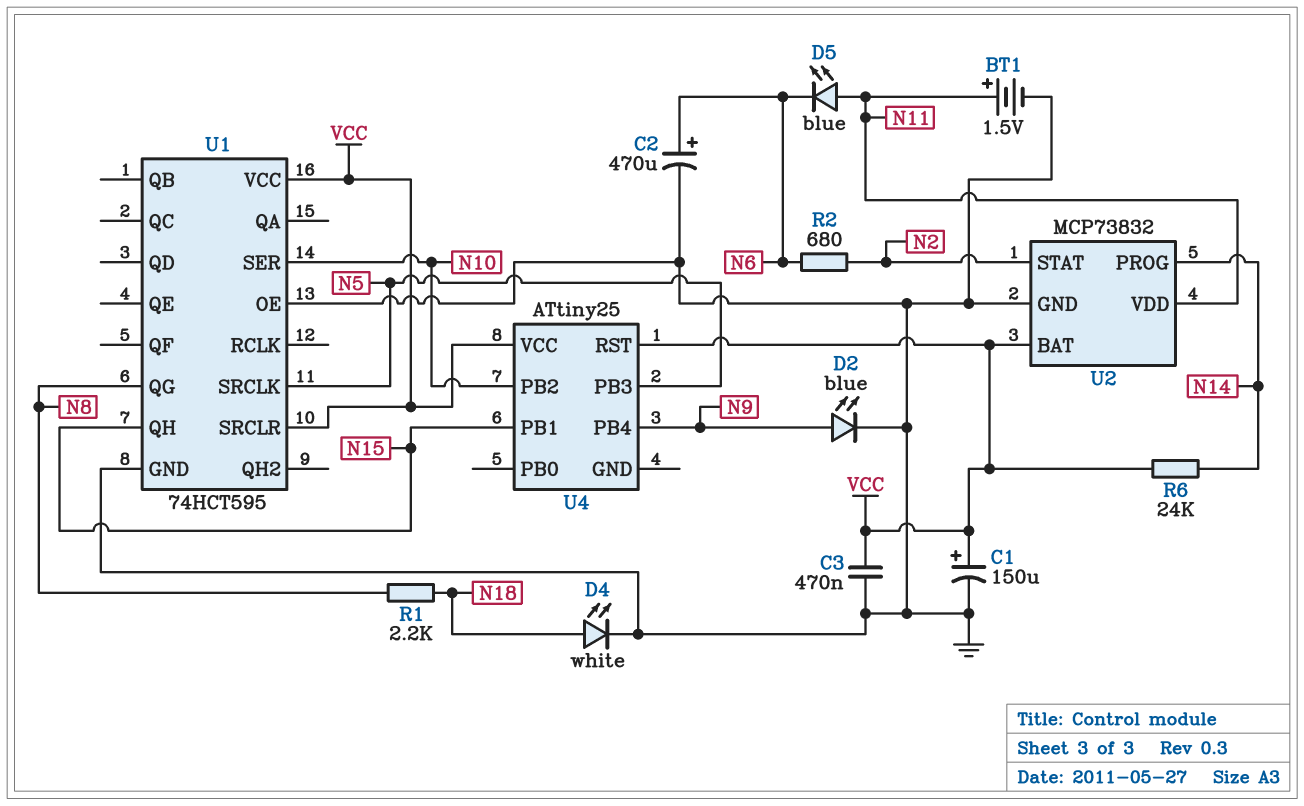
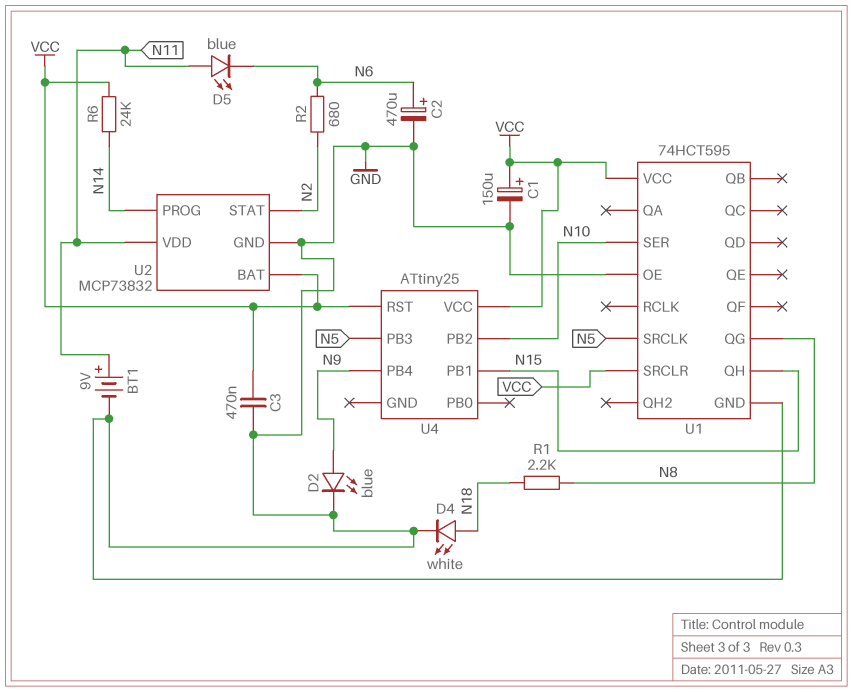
BT1: 1.5V (plus N11, minus GND) -> 9V (plus N11, minus GND)

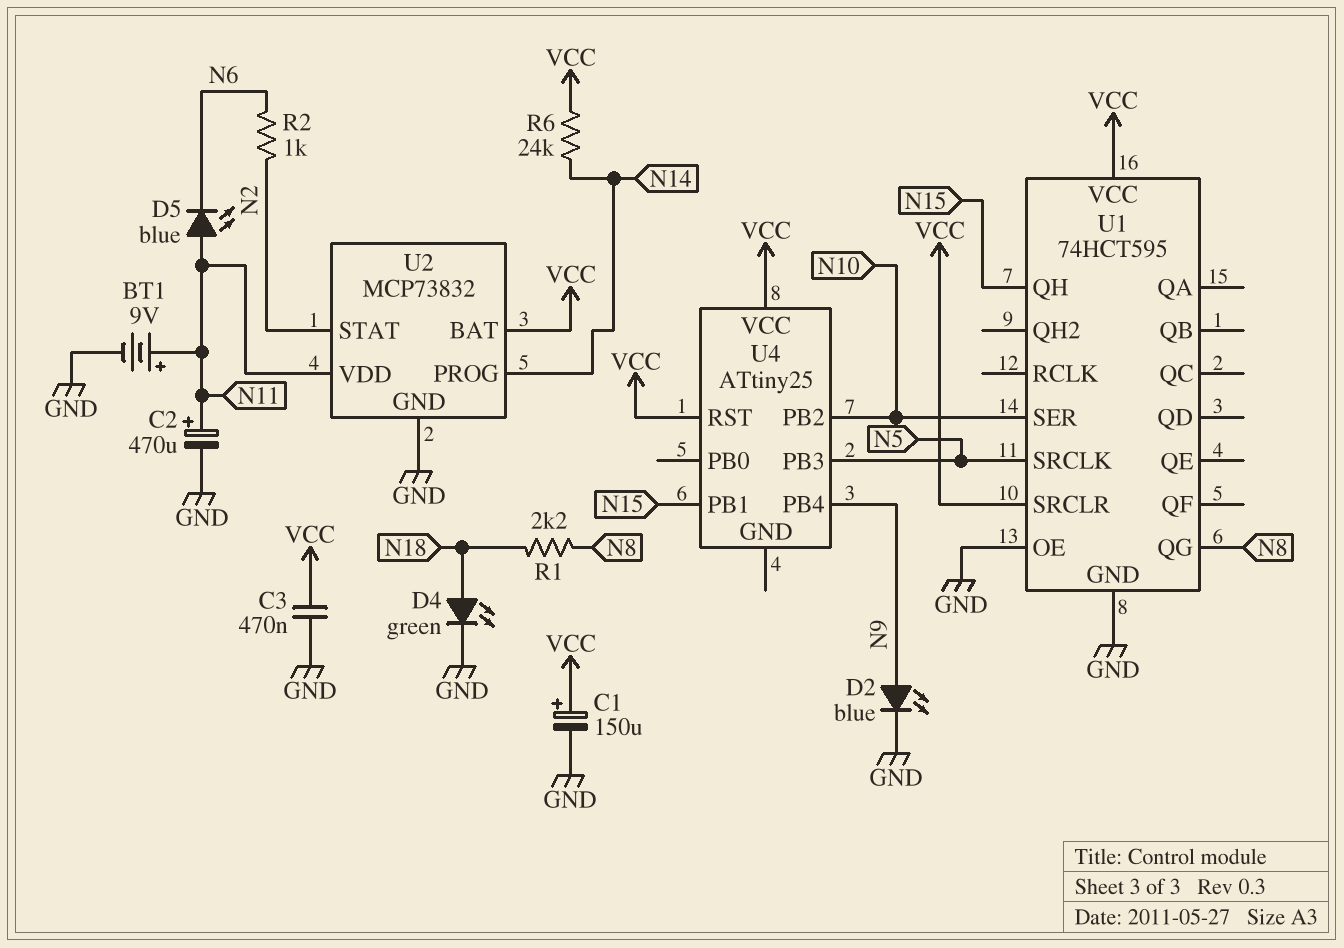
C2: 470uF (plus N6, minus GND) -> 470uF (plus N11, minus GND)
D4: LED white (A N18, K GND) -> LED green (A N18, K GND)
R2: 680 (N2, N6) -> 1k (N2, N6)

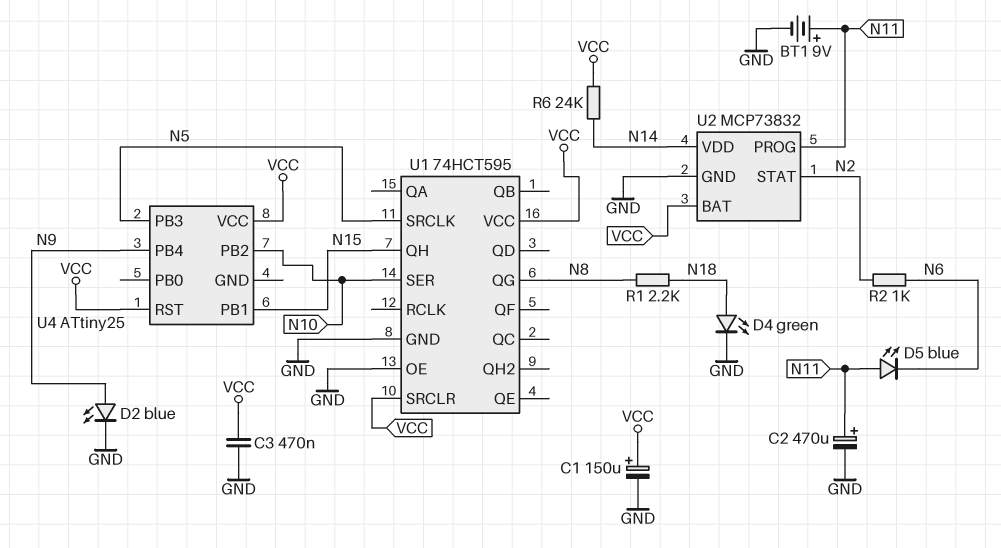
U2 pin PROG: N14 -> N11
U2 pin VDD: N11 -> N14

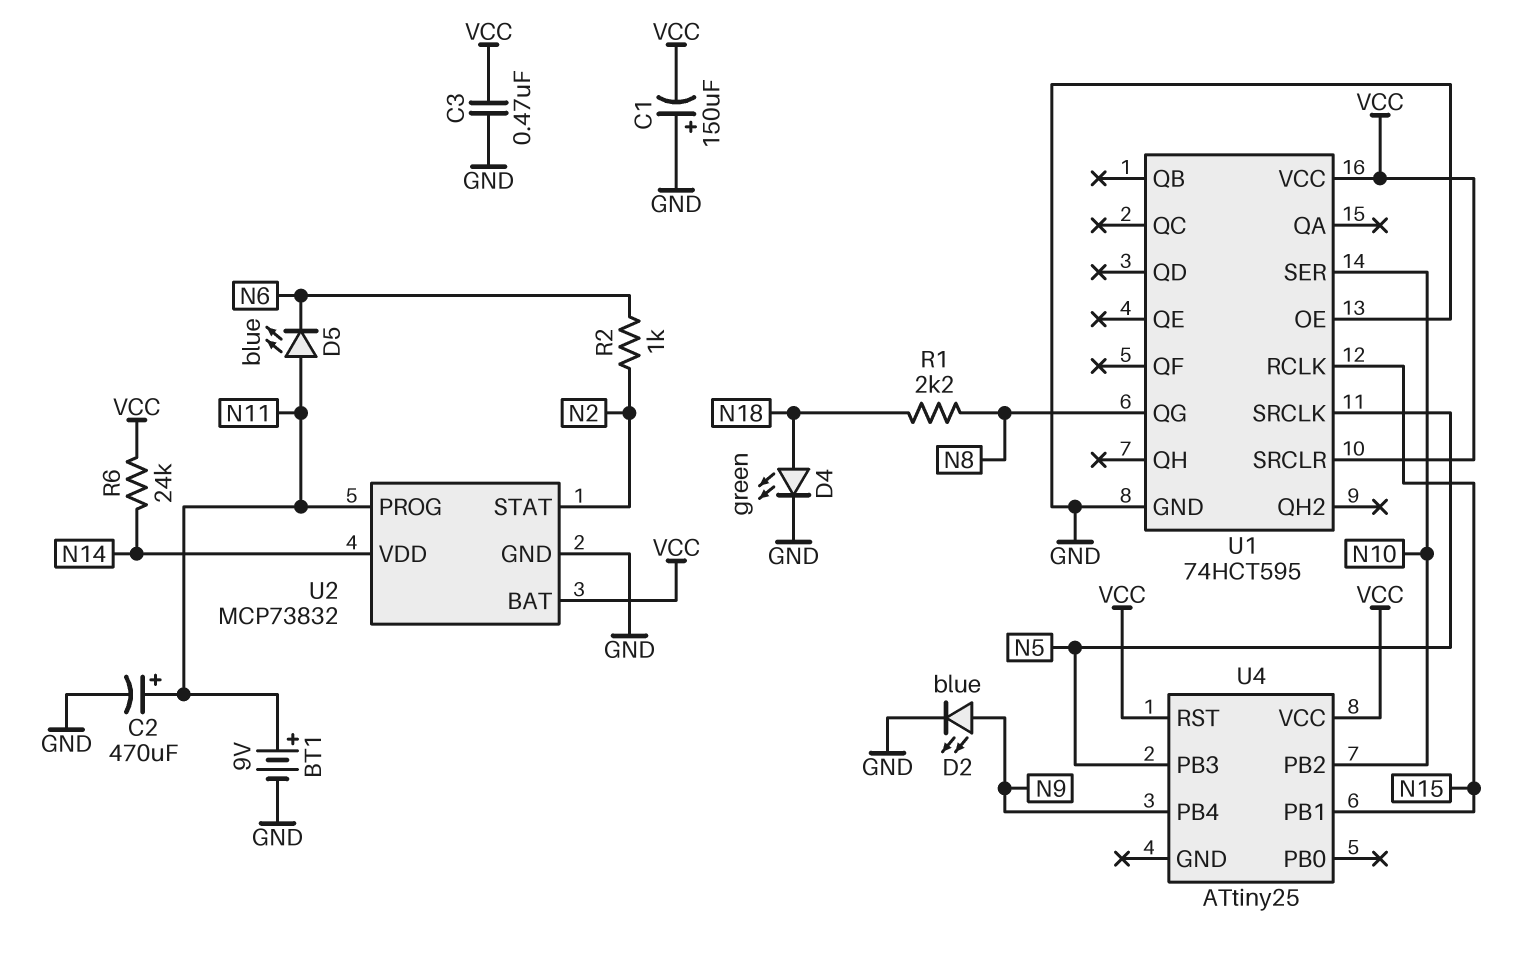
C1: 150uF (plus VCC, minus GND) -> 150uF (plus GND, minus VCC)
U1 pin QH: N15 -> none
U1 pin RCLK: none -> N15

